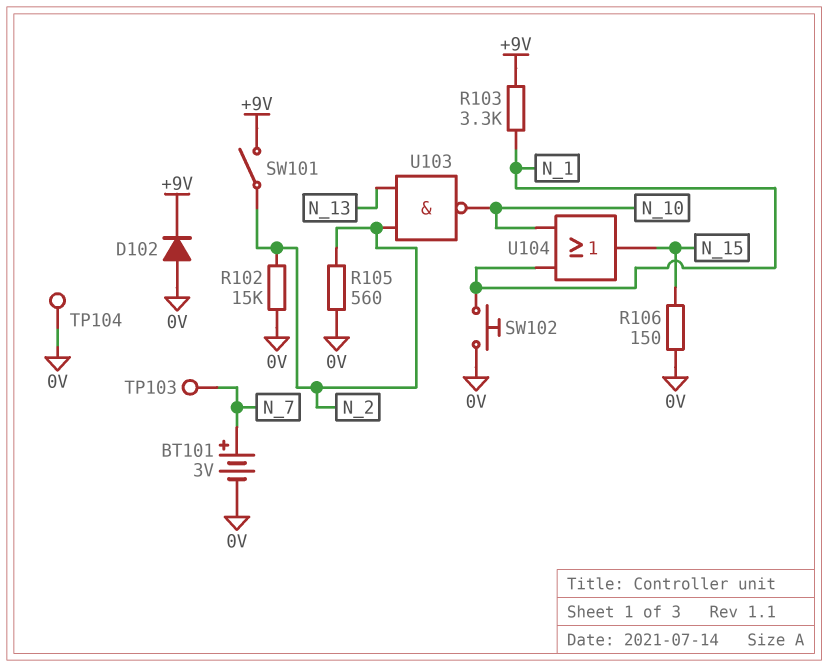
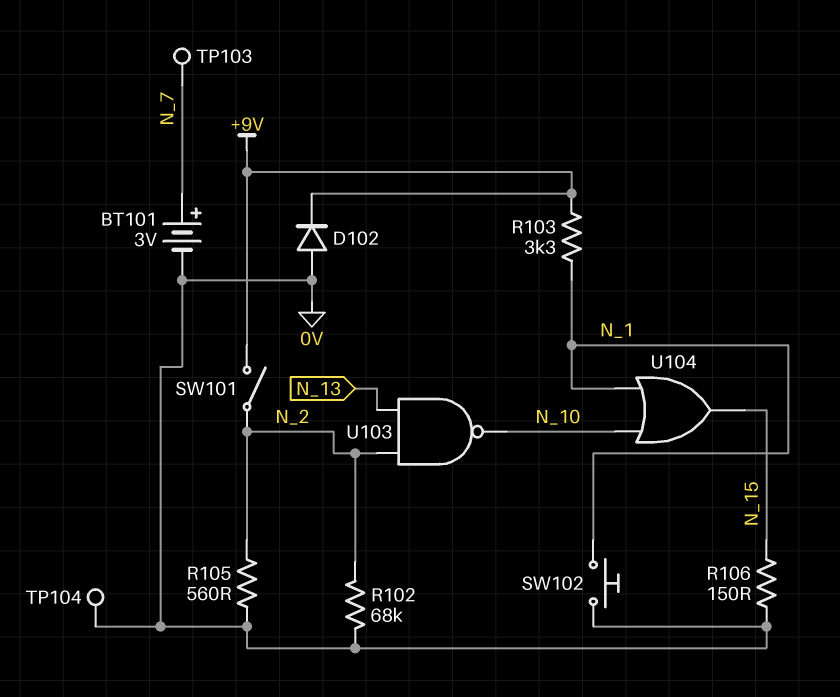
R102: 15k (0V, N_2) -> 68k (0V, N_2)

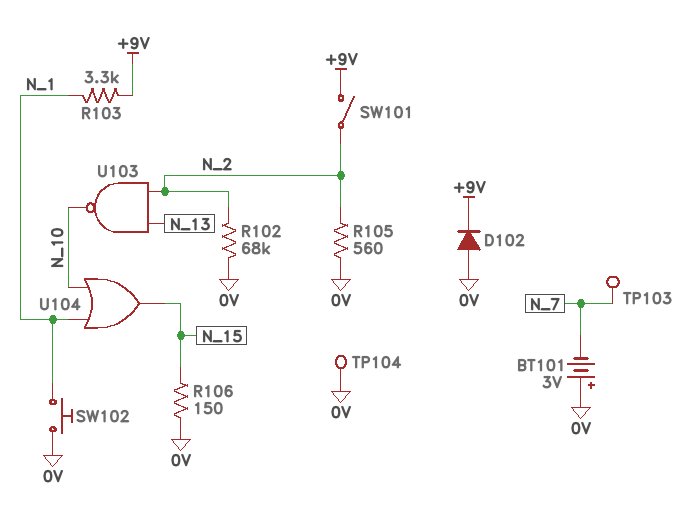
BT101: 3V (plus N_7, minus 0V) -> 3V (plus 0V, minus N_7)

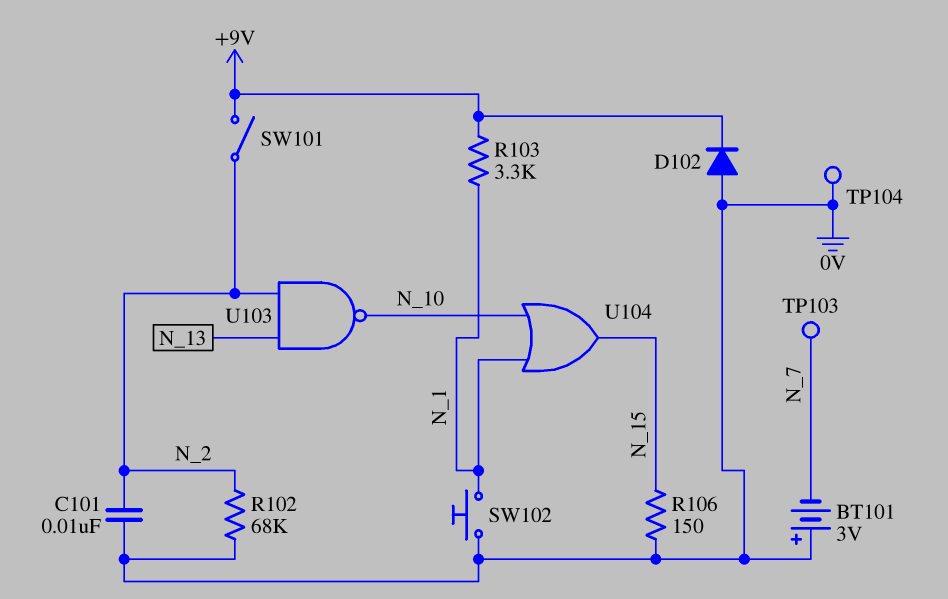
C101: none -> 10nF (0V, N_2)
R105: 560 (0V, N_2) -> none

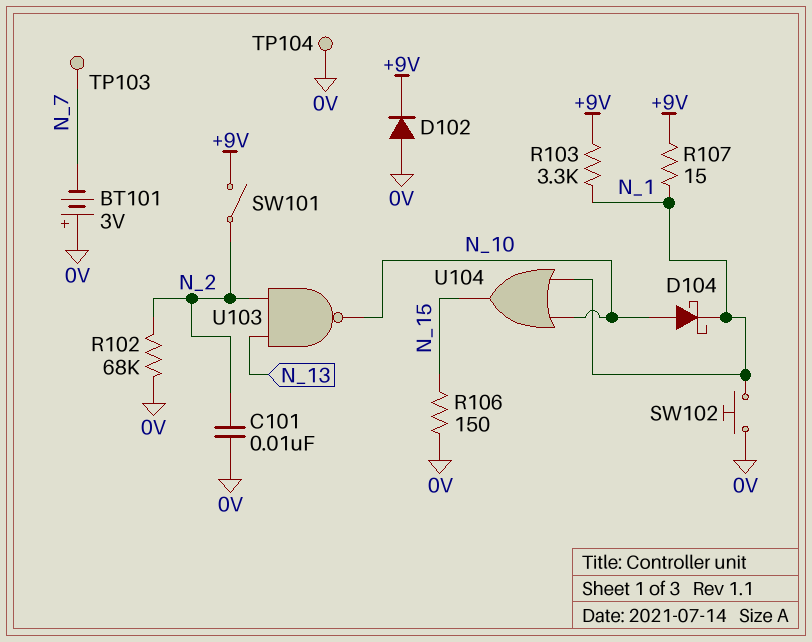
D104: none -> schottky (A N_10, K N_1)
R107: none -> 15 (+9V, N_1)

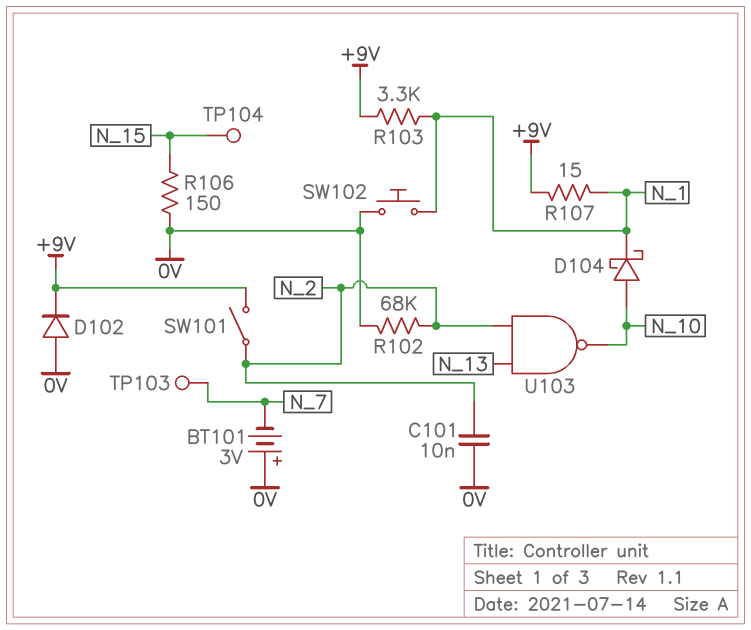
TP104: test point (0V) -> test point (N_15)
U104: OR (in N_1, in N_10, out N_15) -> none

